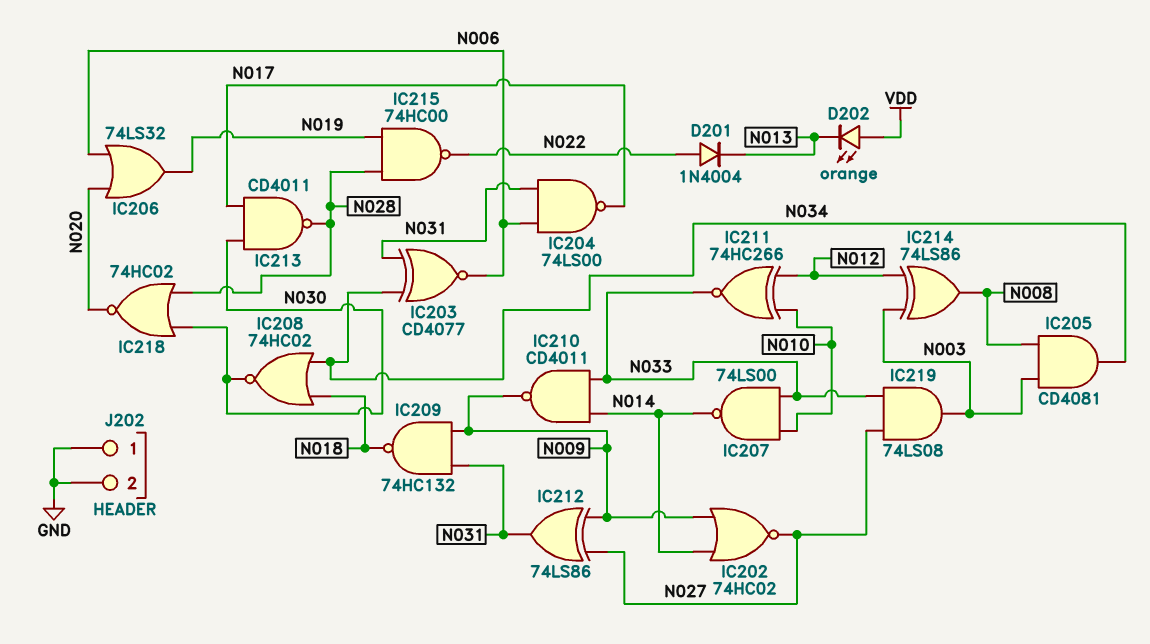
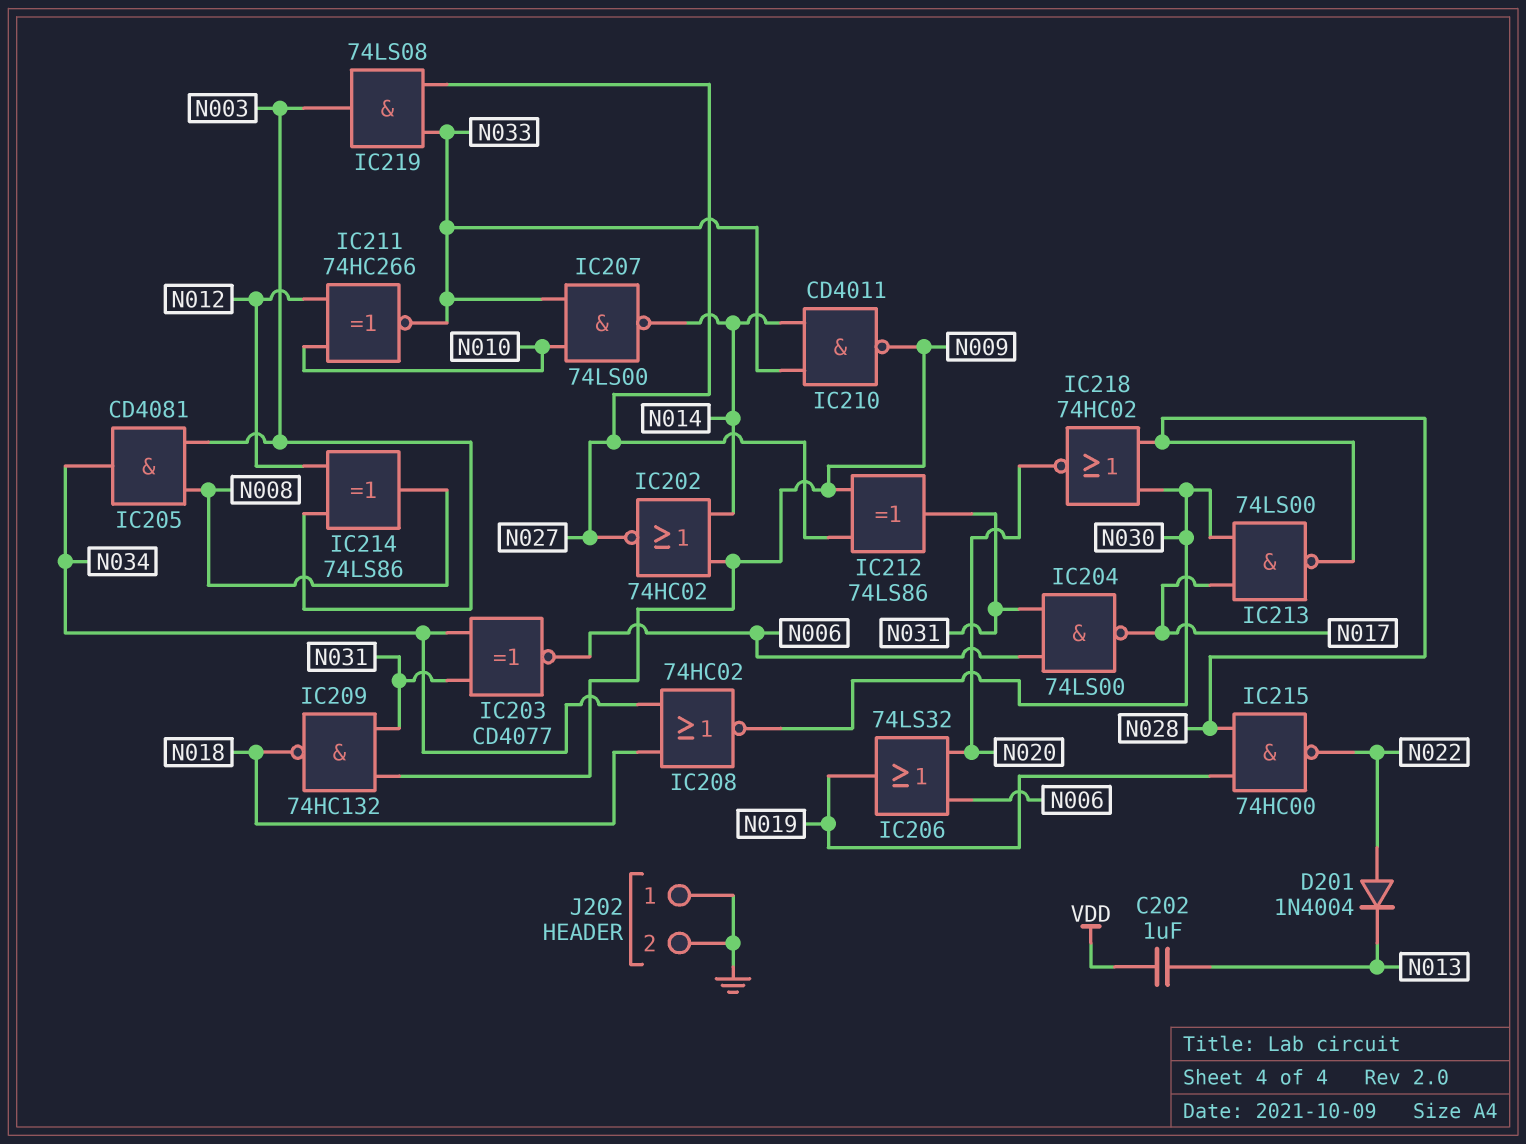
C202: none -> 1uF (N013, VDD)
D202: LED orange (A VDD, K N013) -> none
IC213: NAND CD4011 (in N017, in N030, out N028) -> NAND 74LS00 (in N017, in N030, out N028)

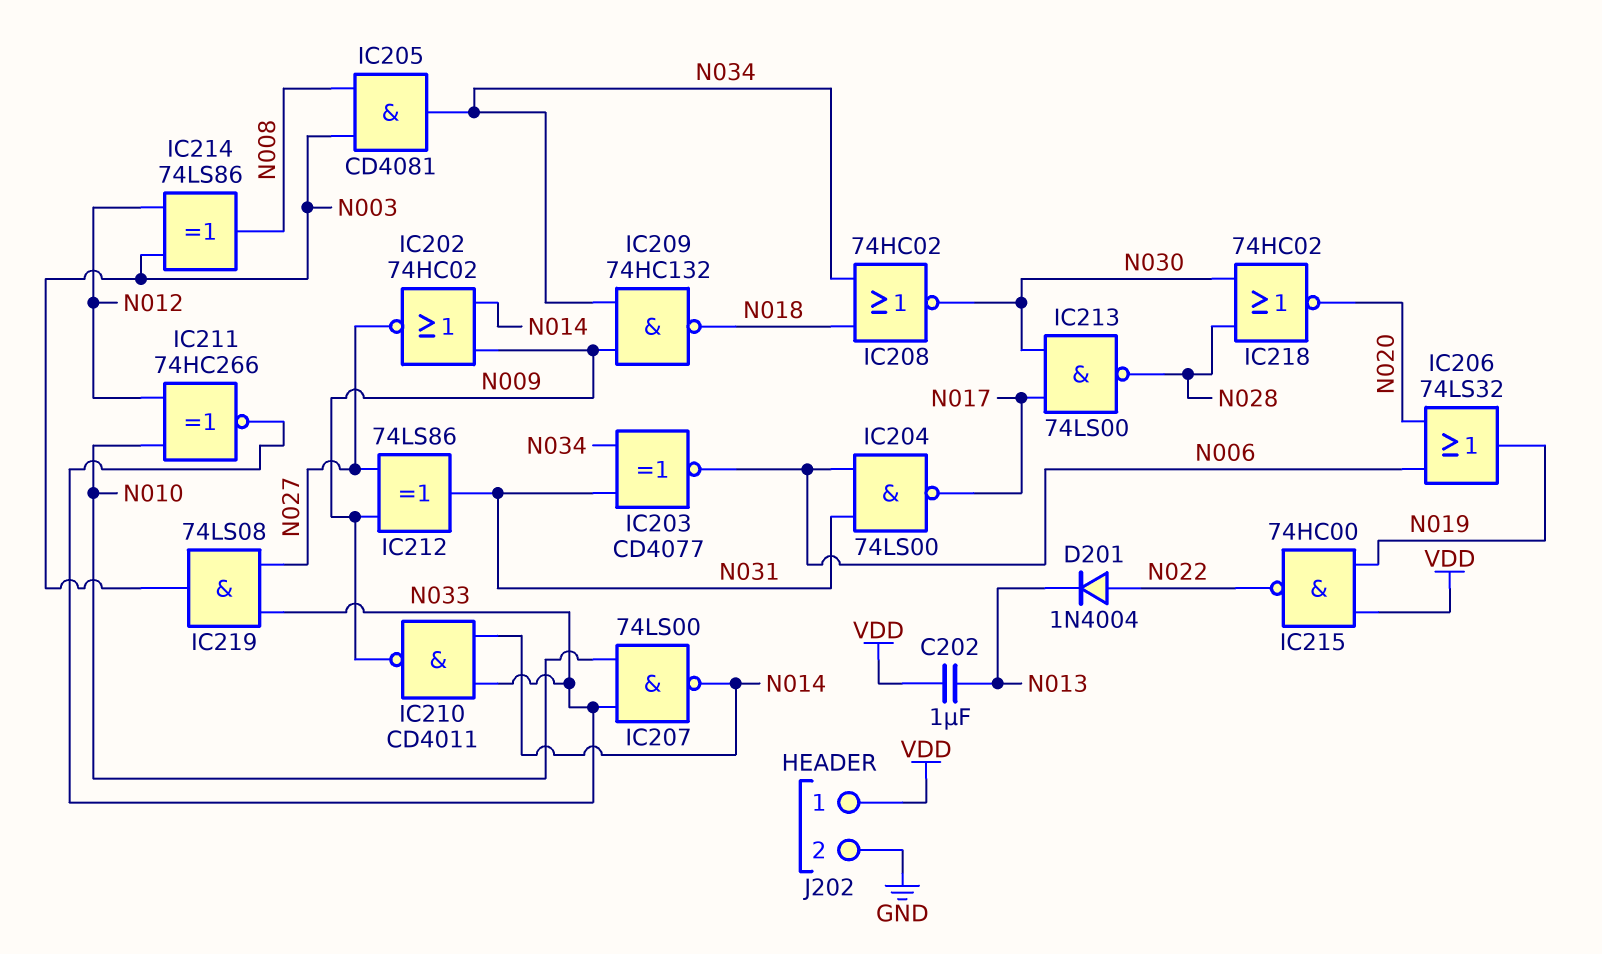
IC209: NAND 74HC132 (in N009, in N031, out N018) -> NAND 74HC132 (in N009, in N034, out N018)
IC215: NAND 74HC00 (in N019, in N028, out N022) -> NAND 74HC00 (in N019, in VDD, out N022)
J202 pin 1: GND -> VDD

